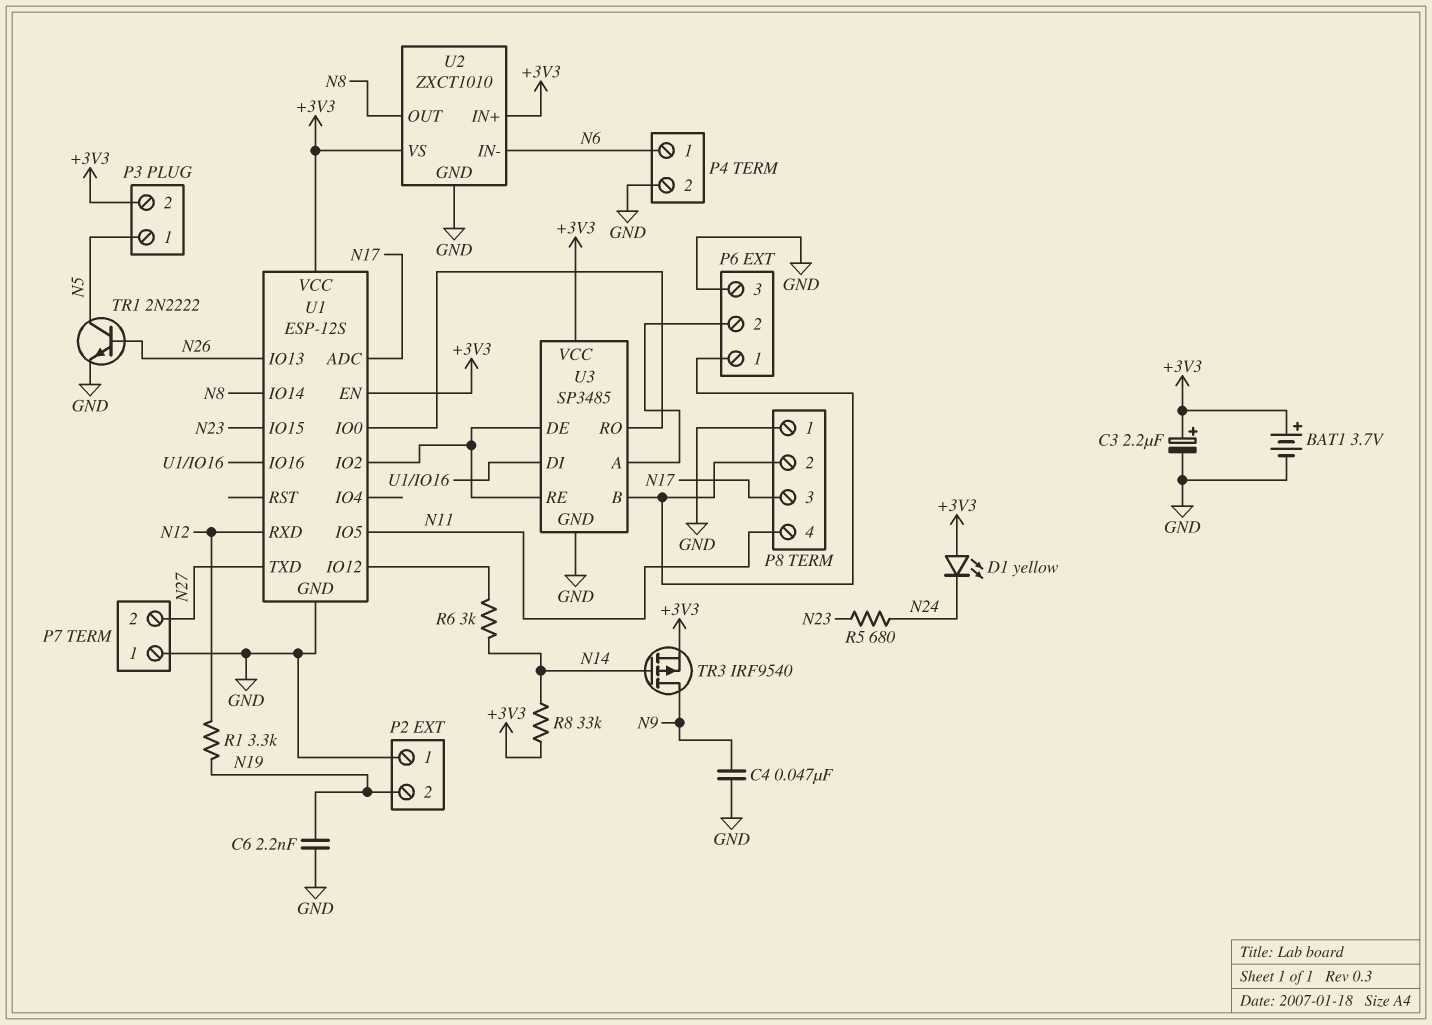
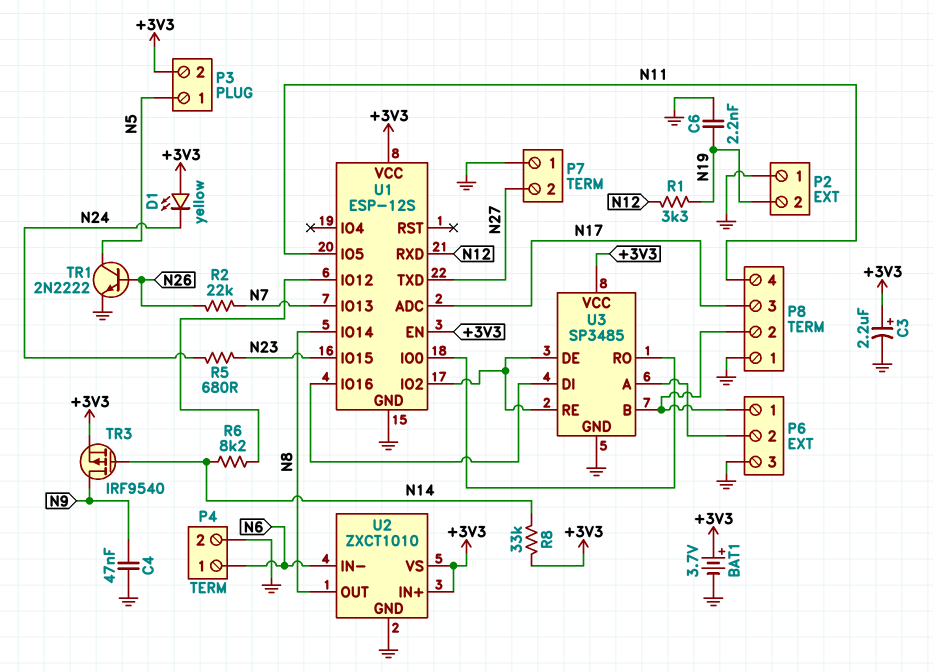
R2: none -> 22k (N7, N26)
R6: 3k (N14, U1/IO12) -> 8.2k (N14, U1/IO12)
U1 pin IO13: N26 -> N7

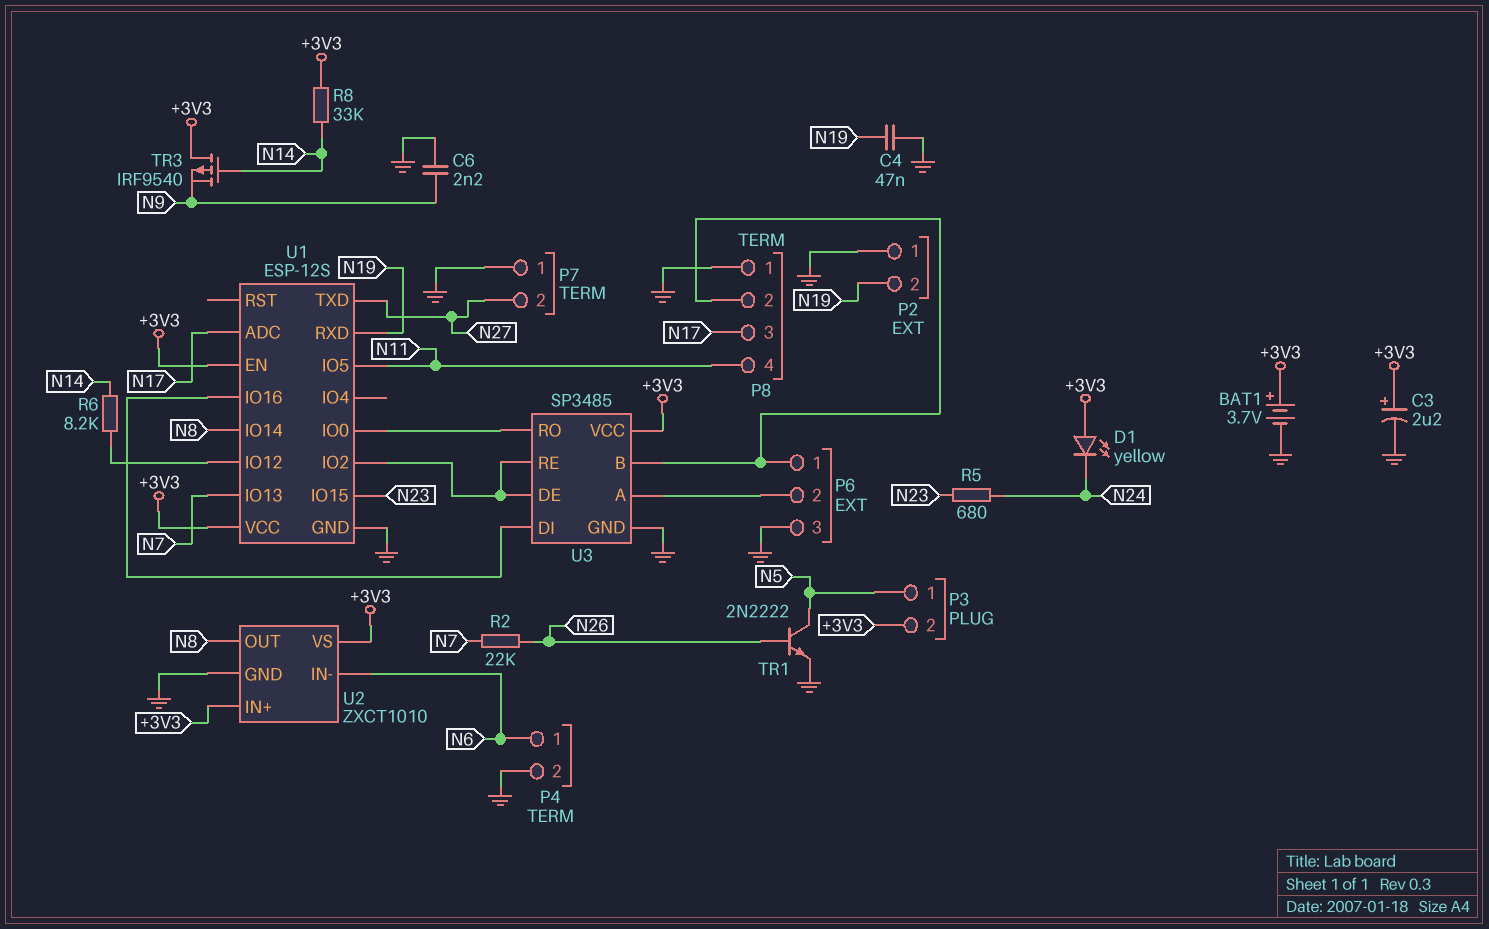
C4: 47nF (GND, N9) -> 47nF (GND, N19)
C6: 2.2nF (GND, N19) -> 2.2nF (GND, N9)
R1: 3.3k (N12, N19) -> none
TR3: PMOS IRF9540 (G N14, D N9, S +3V3) -> PMOS IRF9540 (G N14, D +3V3, S N9)
U1 pin RXD: N12 -> N19

